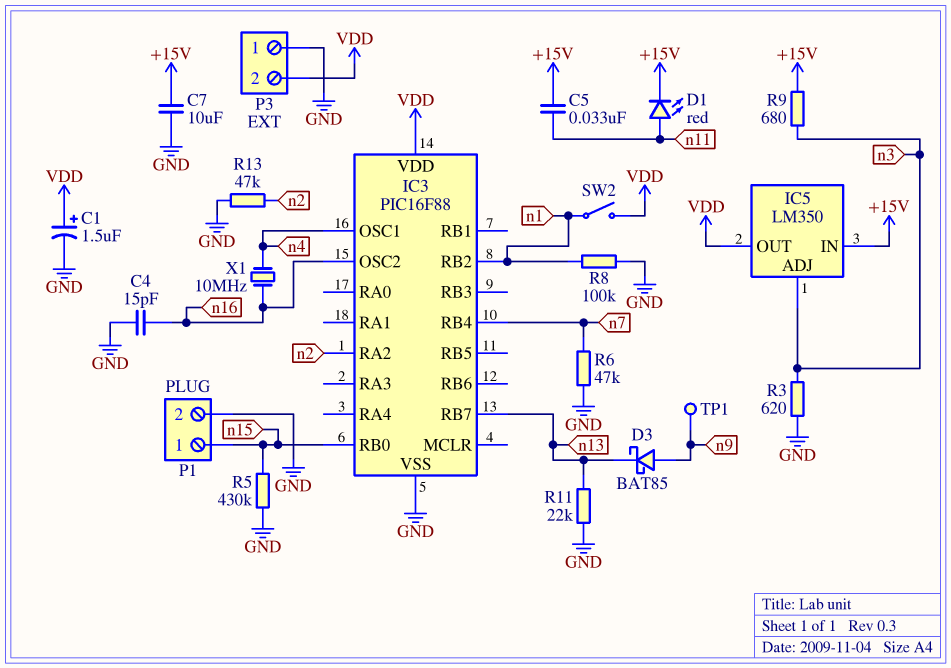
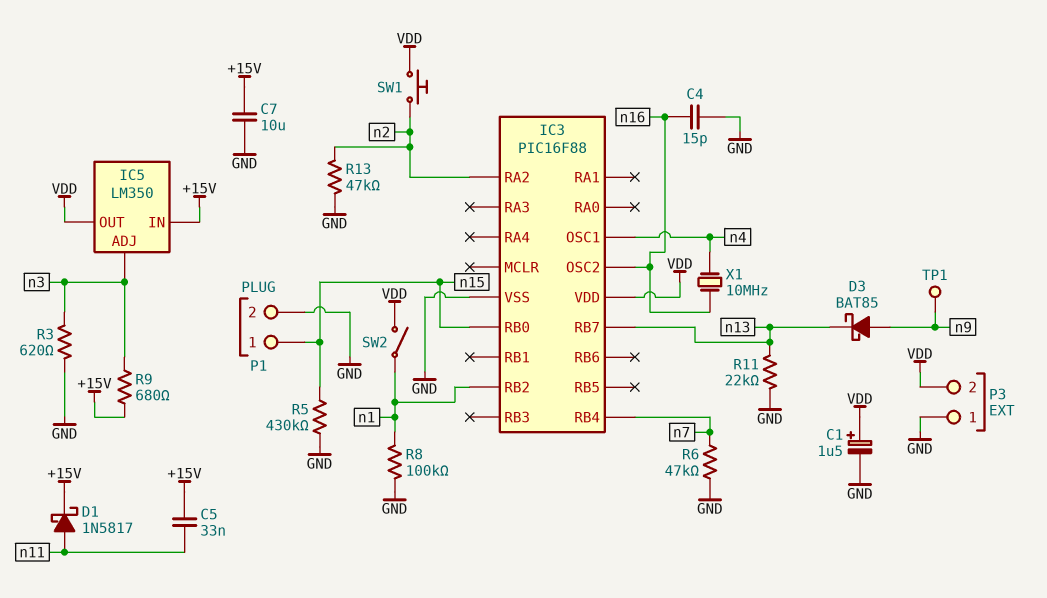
D1: LED red (A n11, K +15V) -> schottky 1N5817 (A n11, K +15V)
SW1: none -> button (VDD, n2)

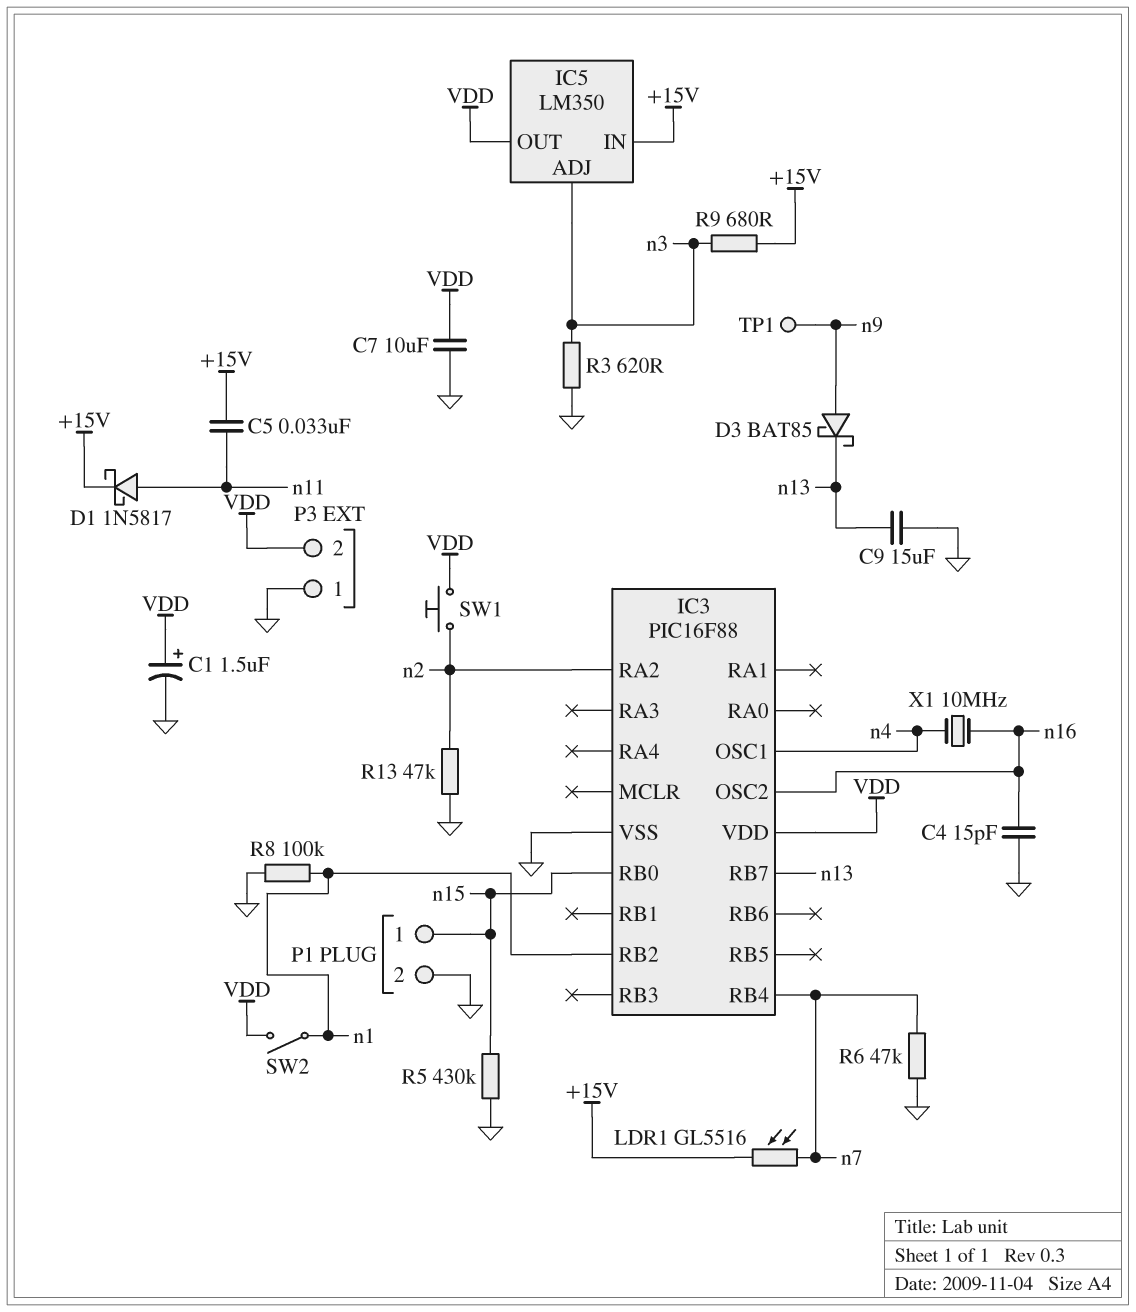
C7: 10uF (+15V, GND) -> 10uF (GND, VDD)
C9: none -> 15uF (GND, n13)
LDR1: none -> GL5516 (+15V, n7)
R11: 22k (GND, n13) -> none

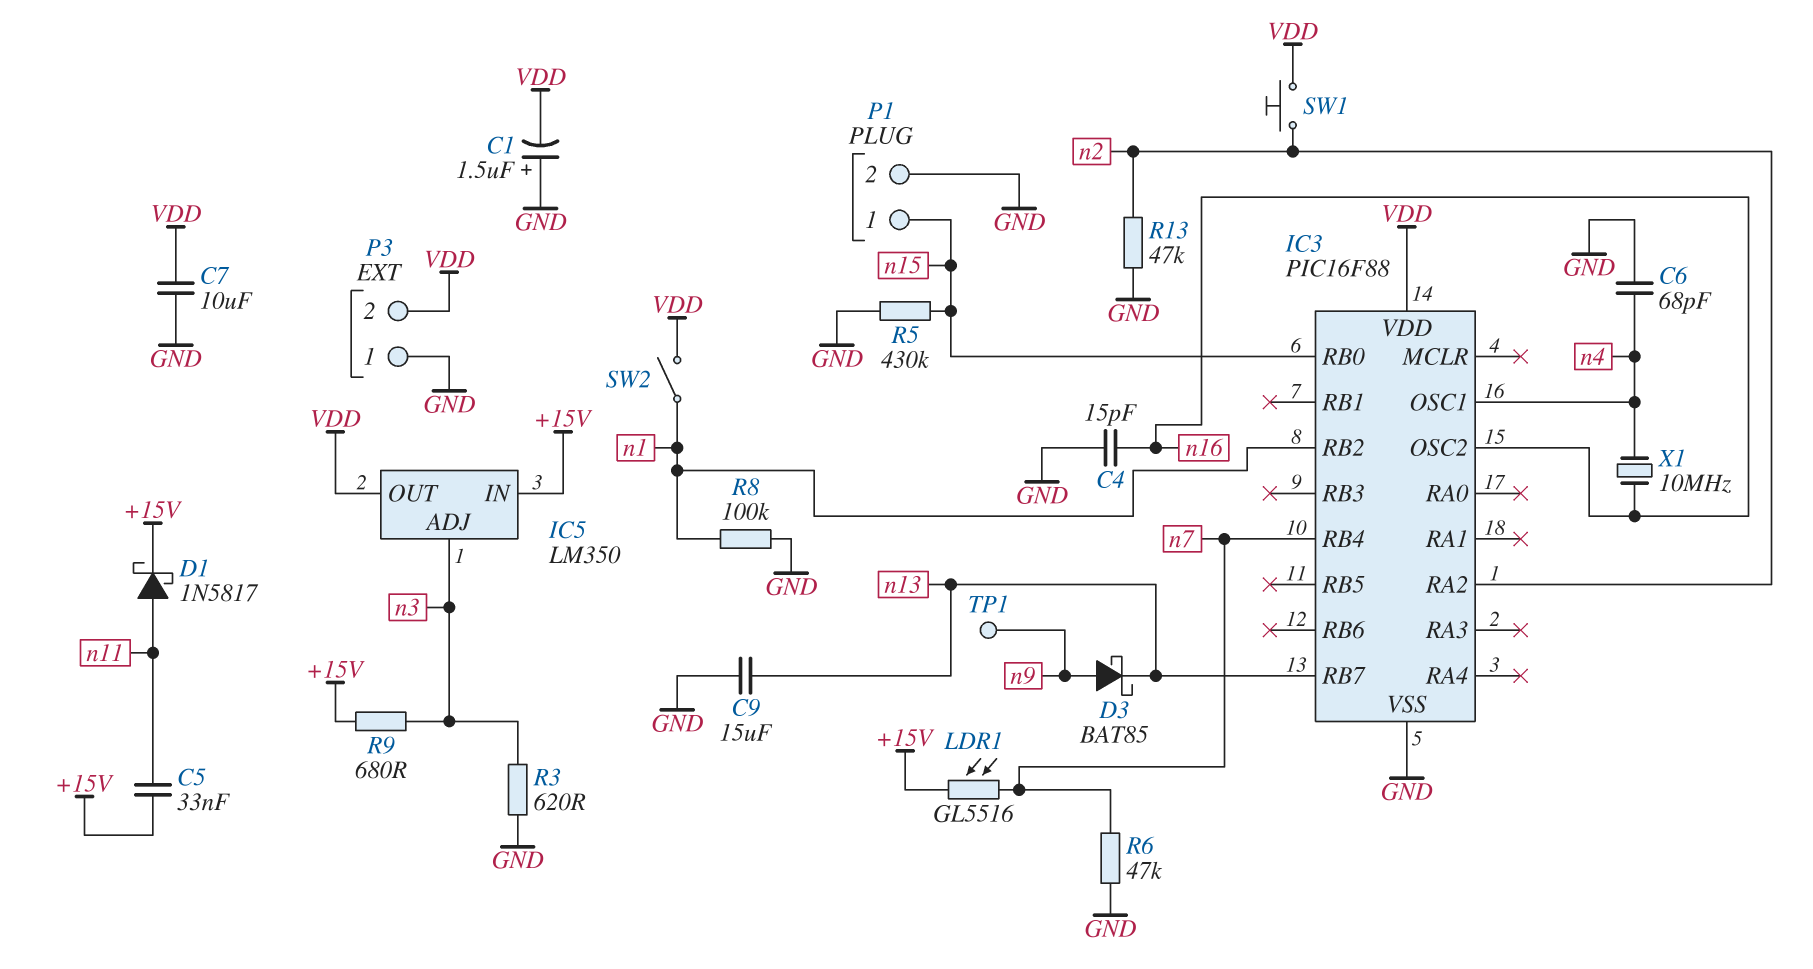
C1: 1.5uF (plus VDD, minus GND) -> 1.5uF (plus GND, minus VDD)
C6: none -> 68pF (GND, n4)

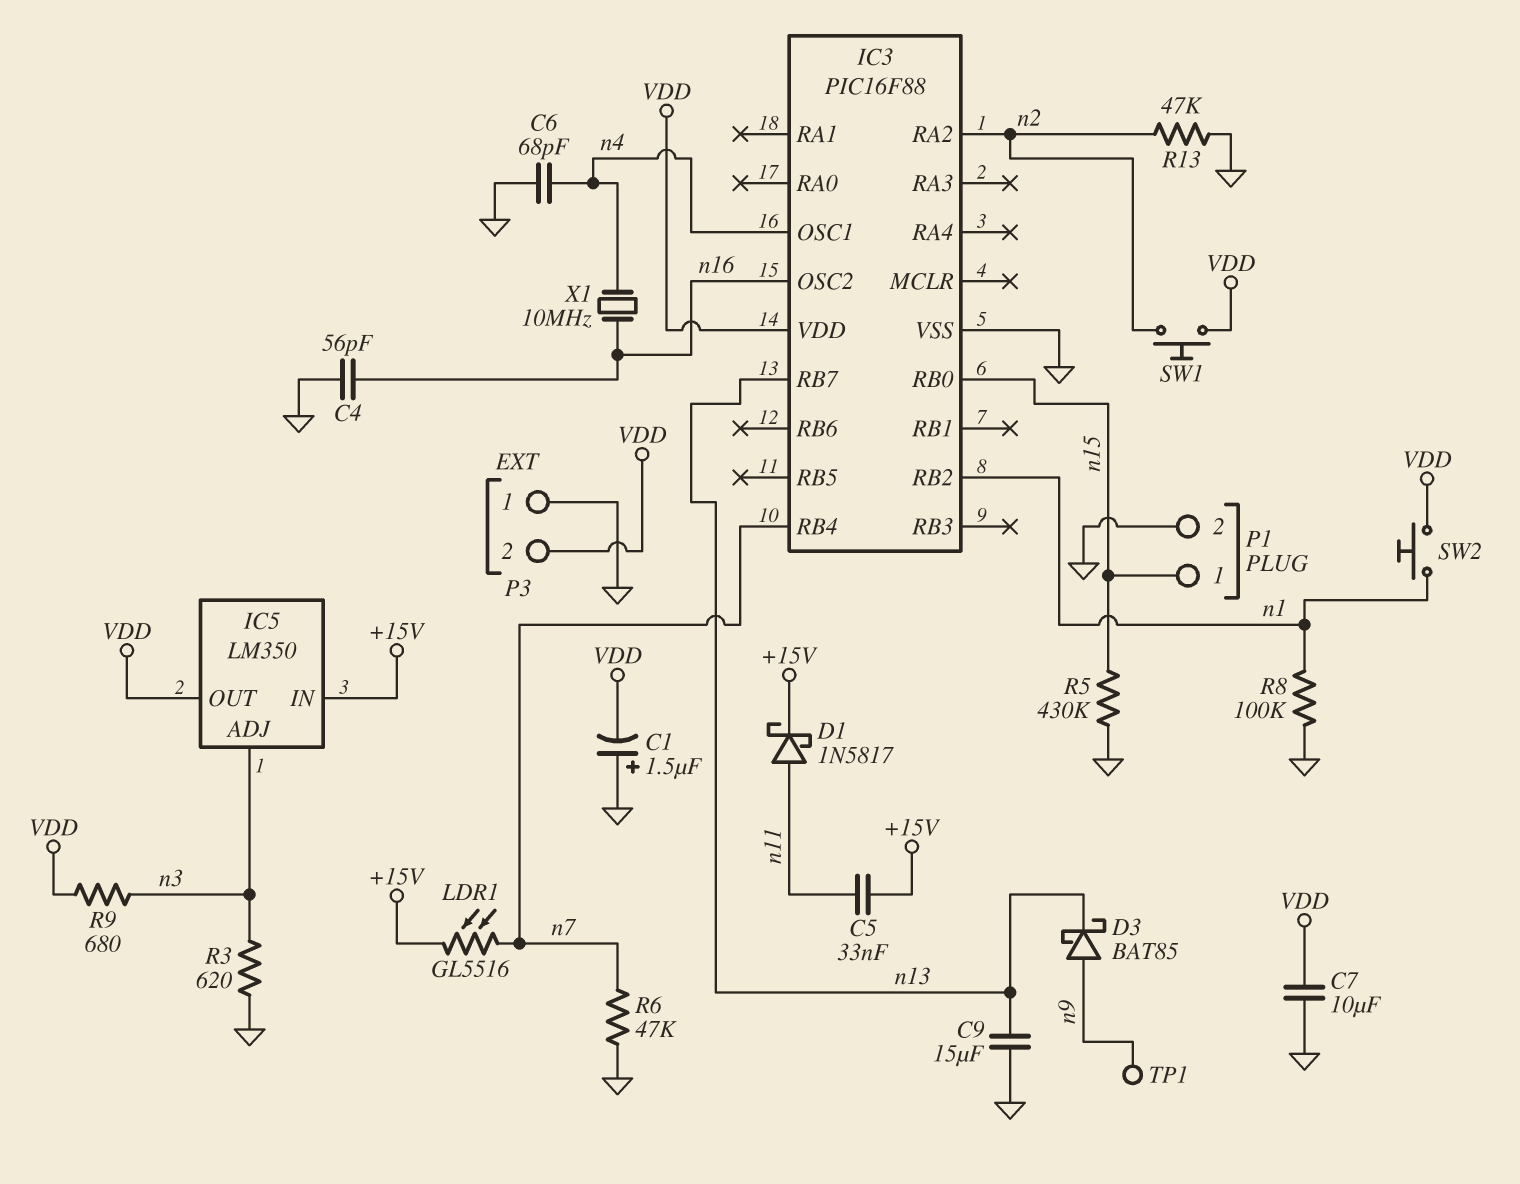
C4: 15pF (GND, n16) -> 56pF (GND, n16)
R9: 680 (+15V, n3) -> 680 (VDD, n3)
SW2: switch (VDD, n1) -> button (VDD, n1)

